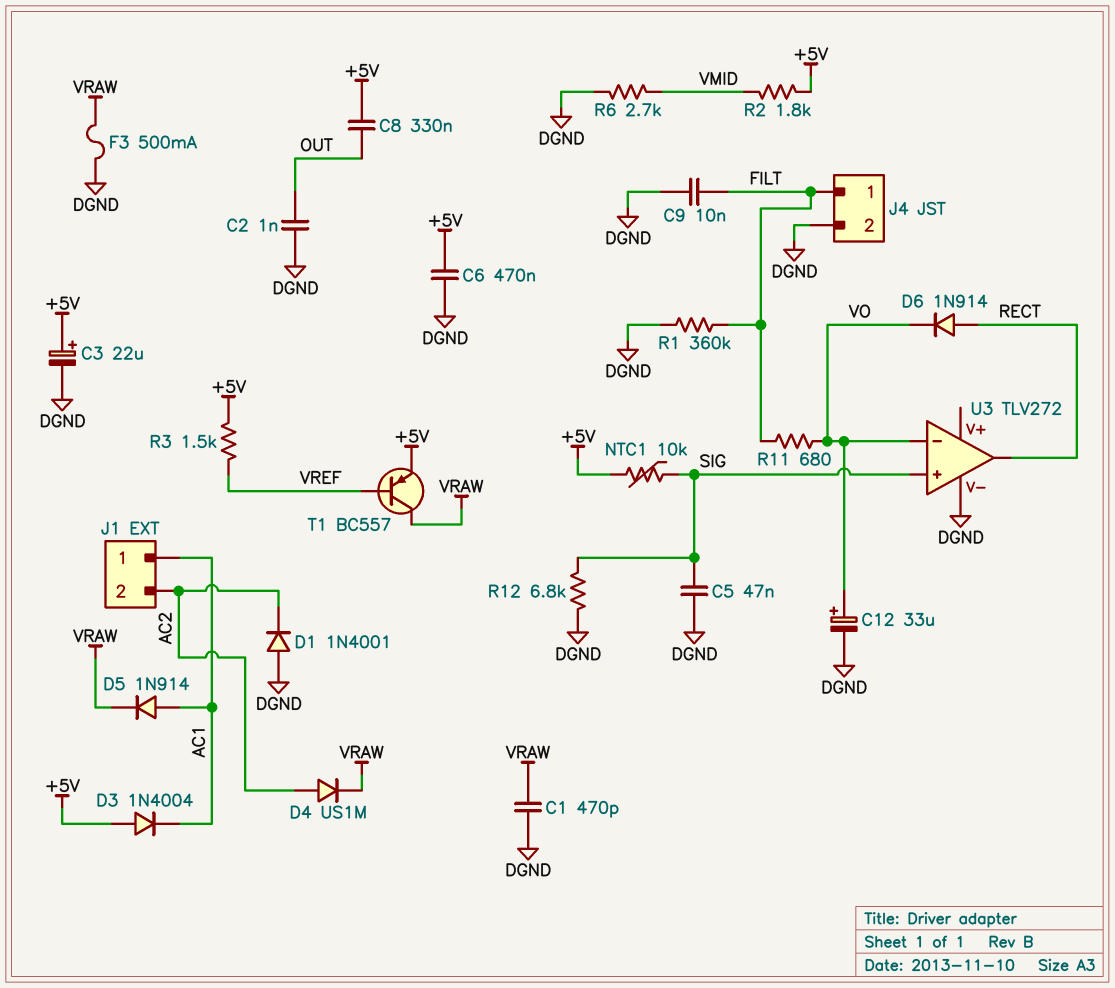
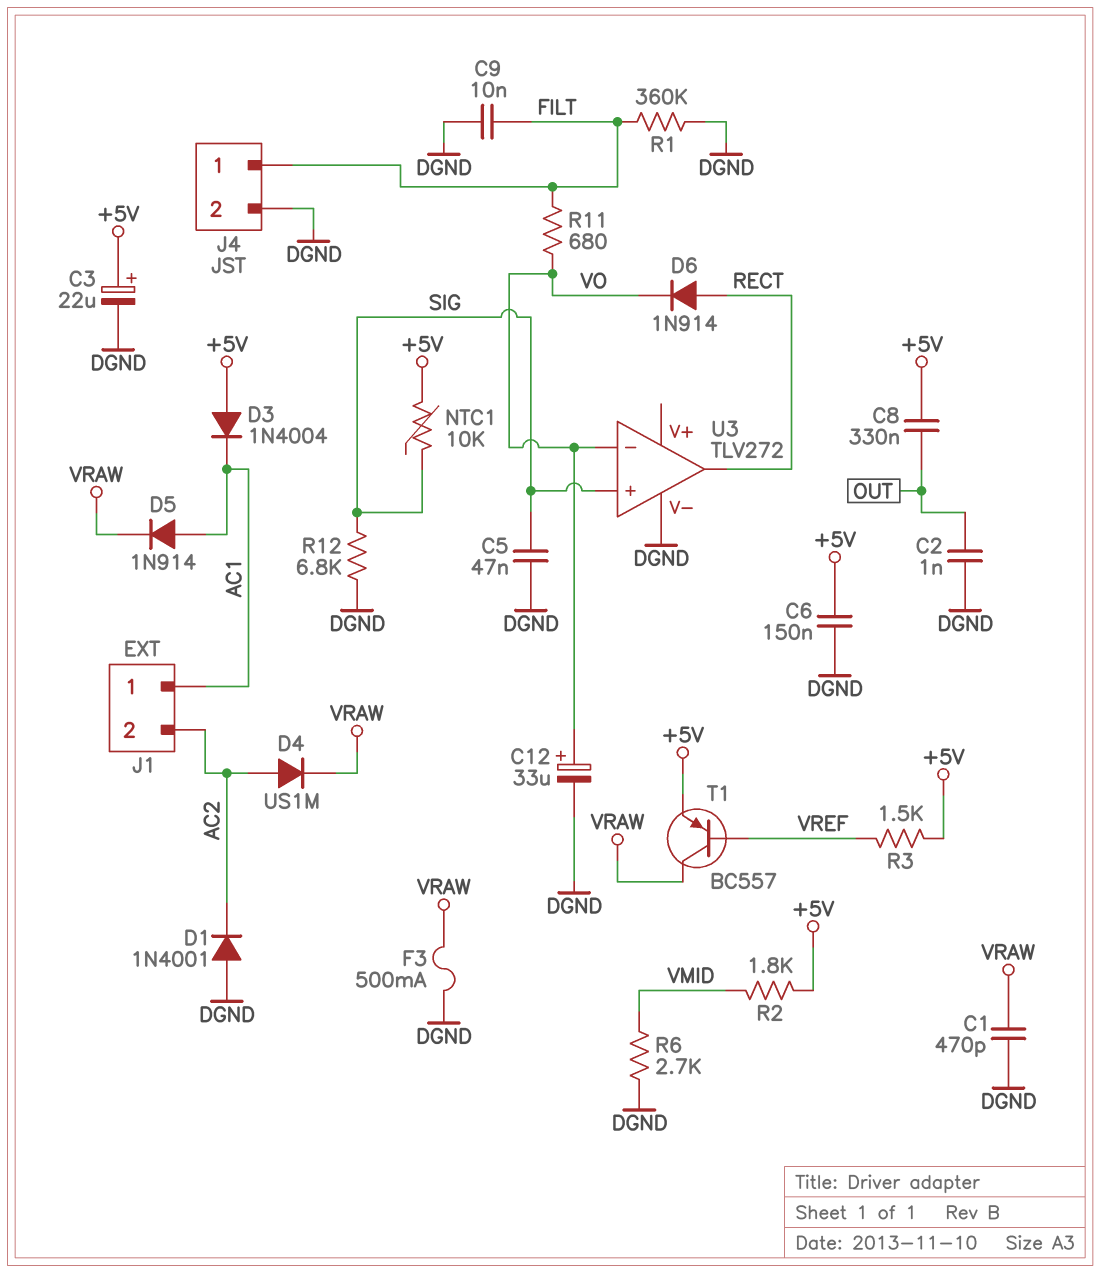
C6: 470nF (+5V, DGND) -> 150nF (+5V, DGND)

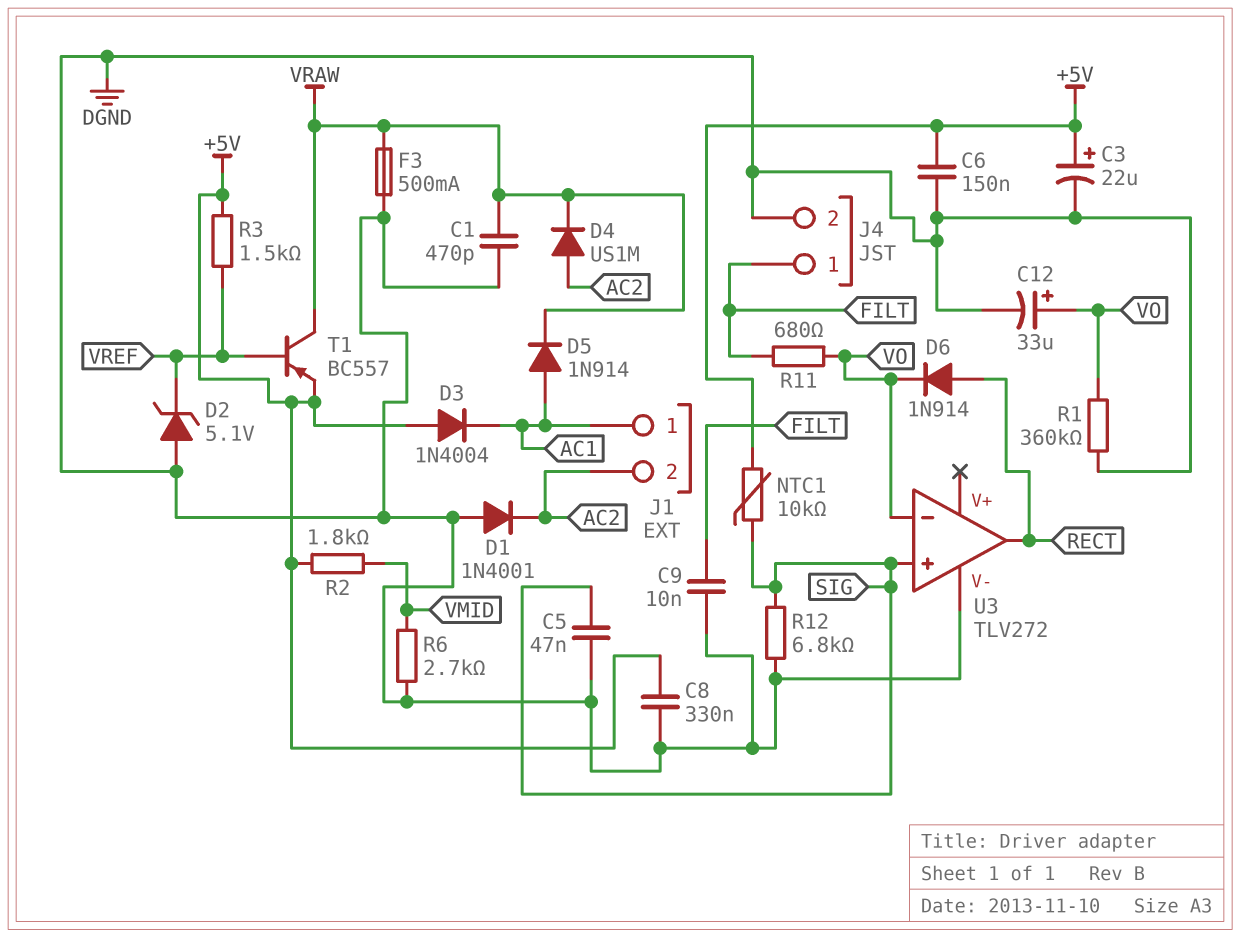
C2: 1nF (DGND, OUT) -> none
C8: 330nF (+5V, OUT) -> 330nF (+5V, DGND)
D2: none -> zener 5.1V (A DGND, K VREF)
R1: 360k (DGND, FILT) -> 360k (DGND, VO)

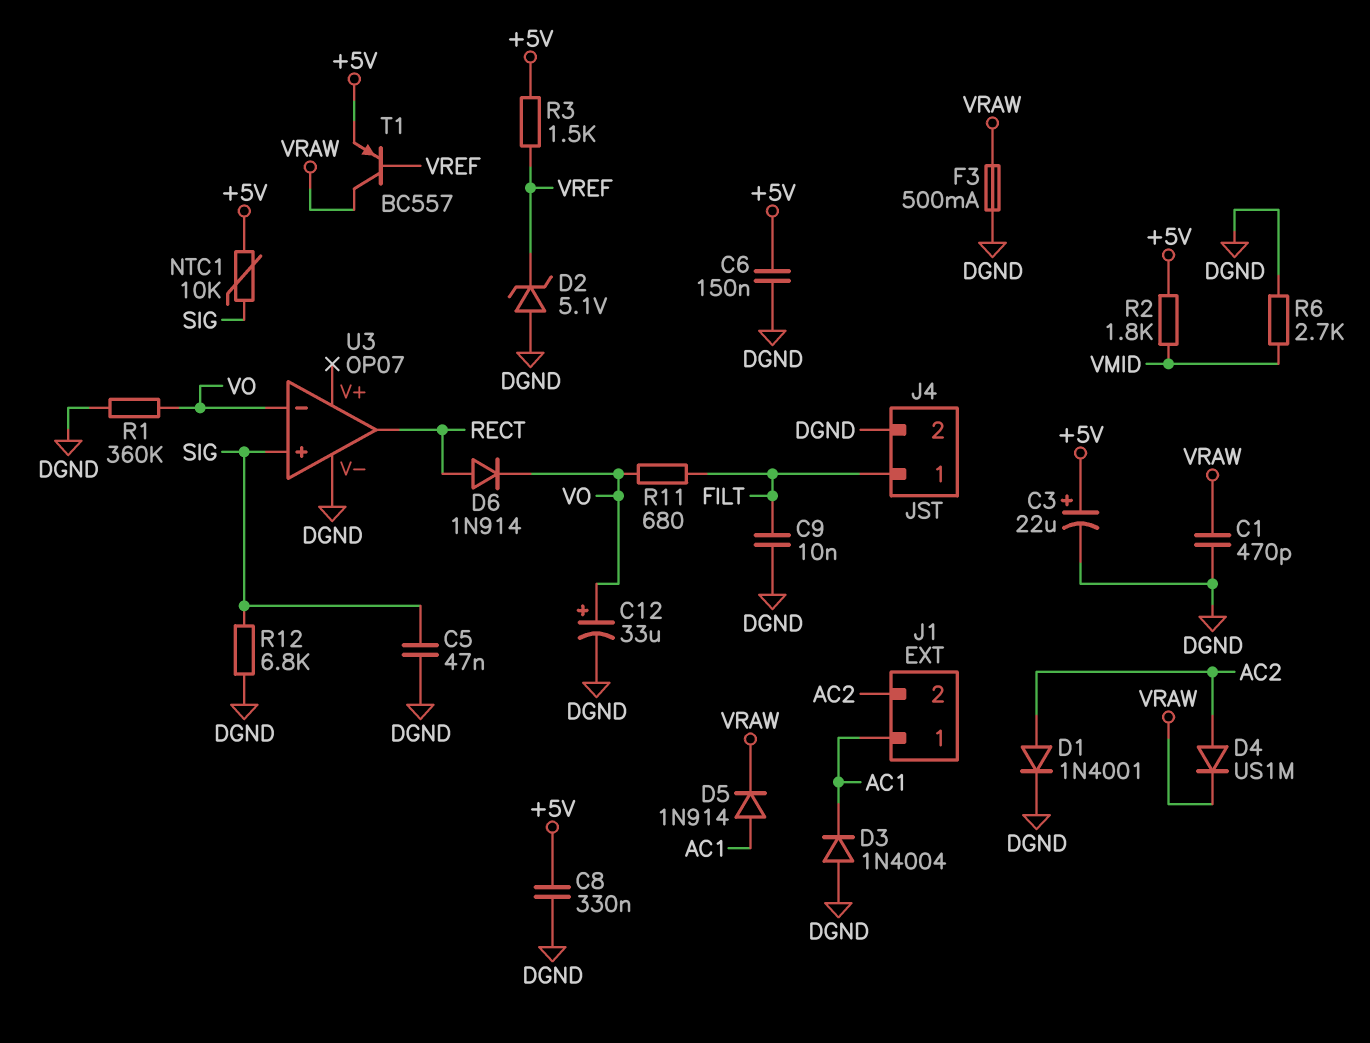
D1: diode 1N4001 (A DGND, K AC2) -> diode 1N4001 (A AC2, K DGND)
D3: diode 1N4004 (A +5V, K AC1) -> diode 1N4004 (A DGND, K AC1)
U3: TLV272 -> OP07

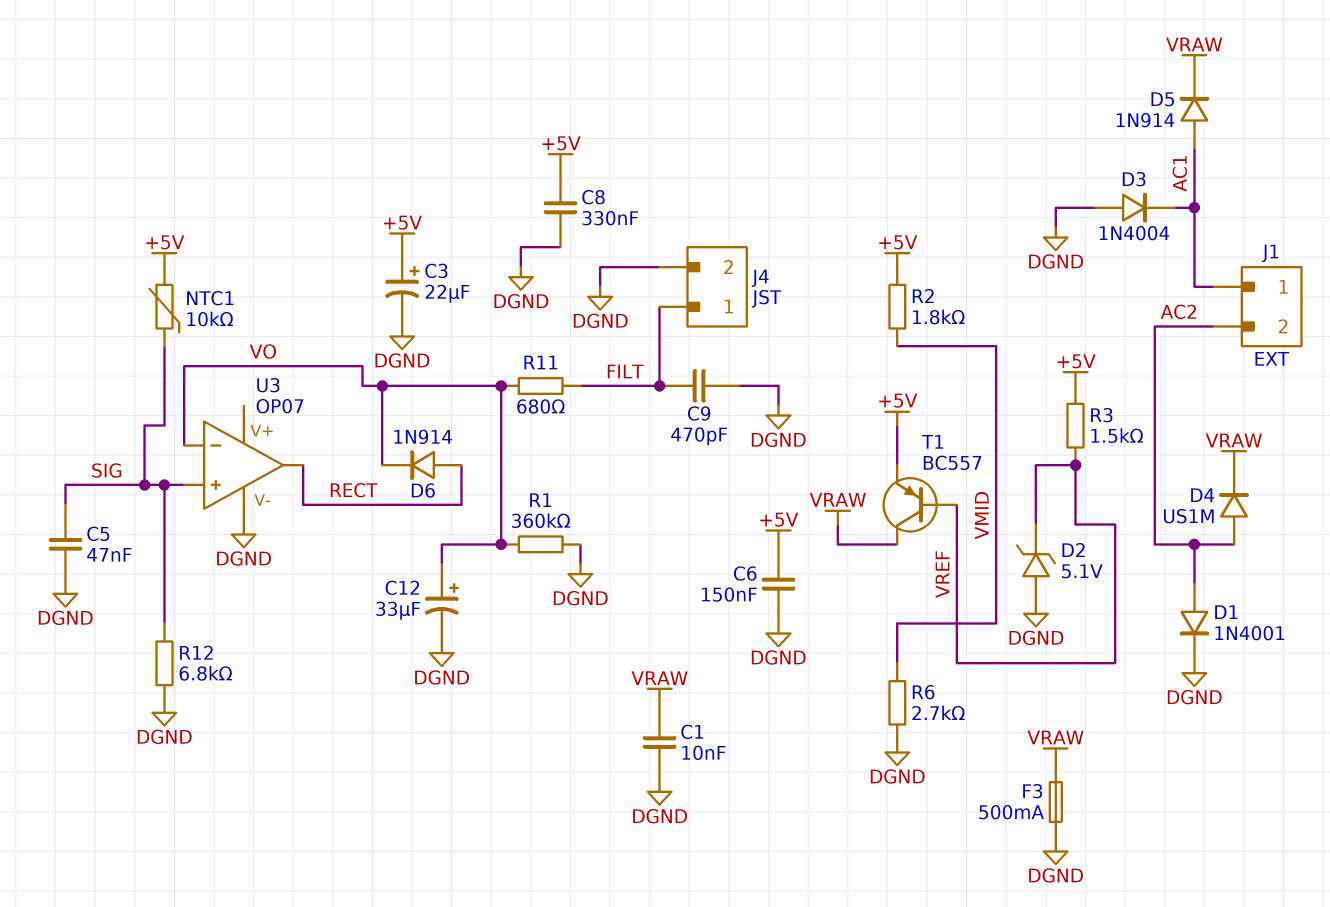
C1: 470pF (DGND, VRAW) -> 10nF (DGND, VRAW)
C9: 10nF (DGND, FILT) -> 470pF (DGND, FILT)

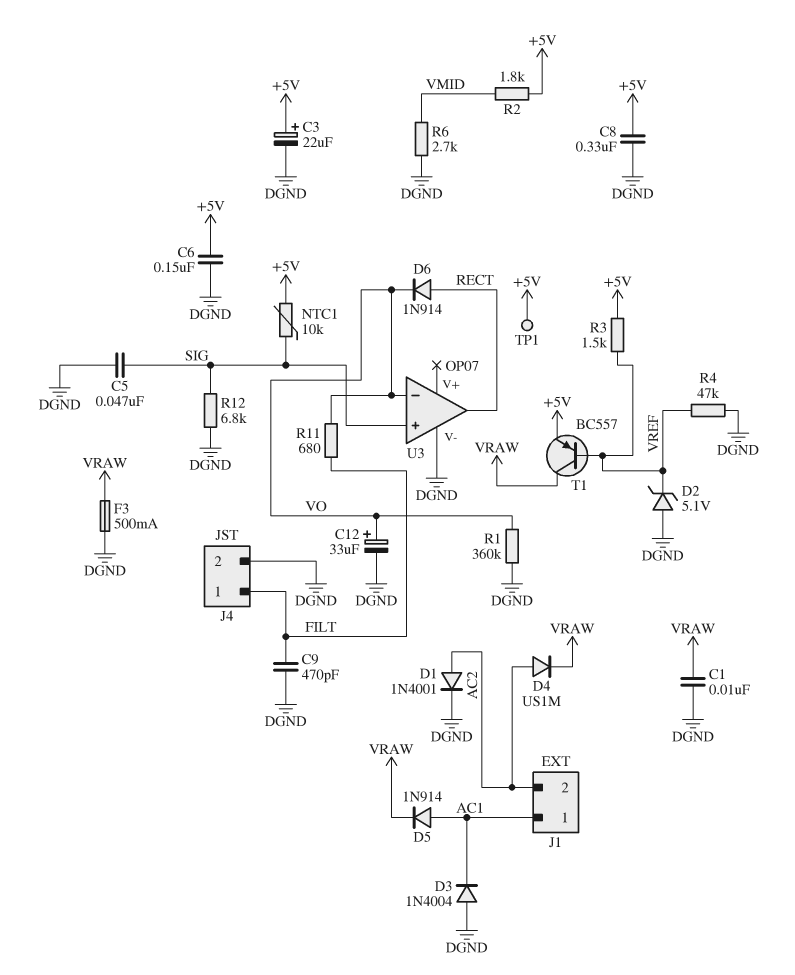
R4: none -> 47k (DGND, VREF)
TP1: none -> test point (+5V)

